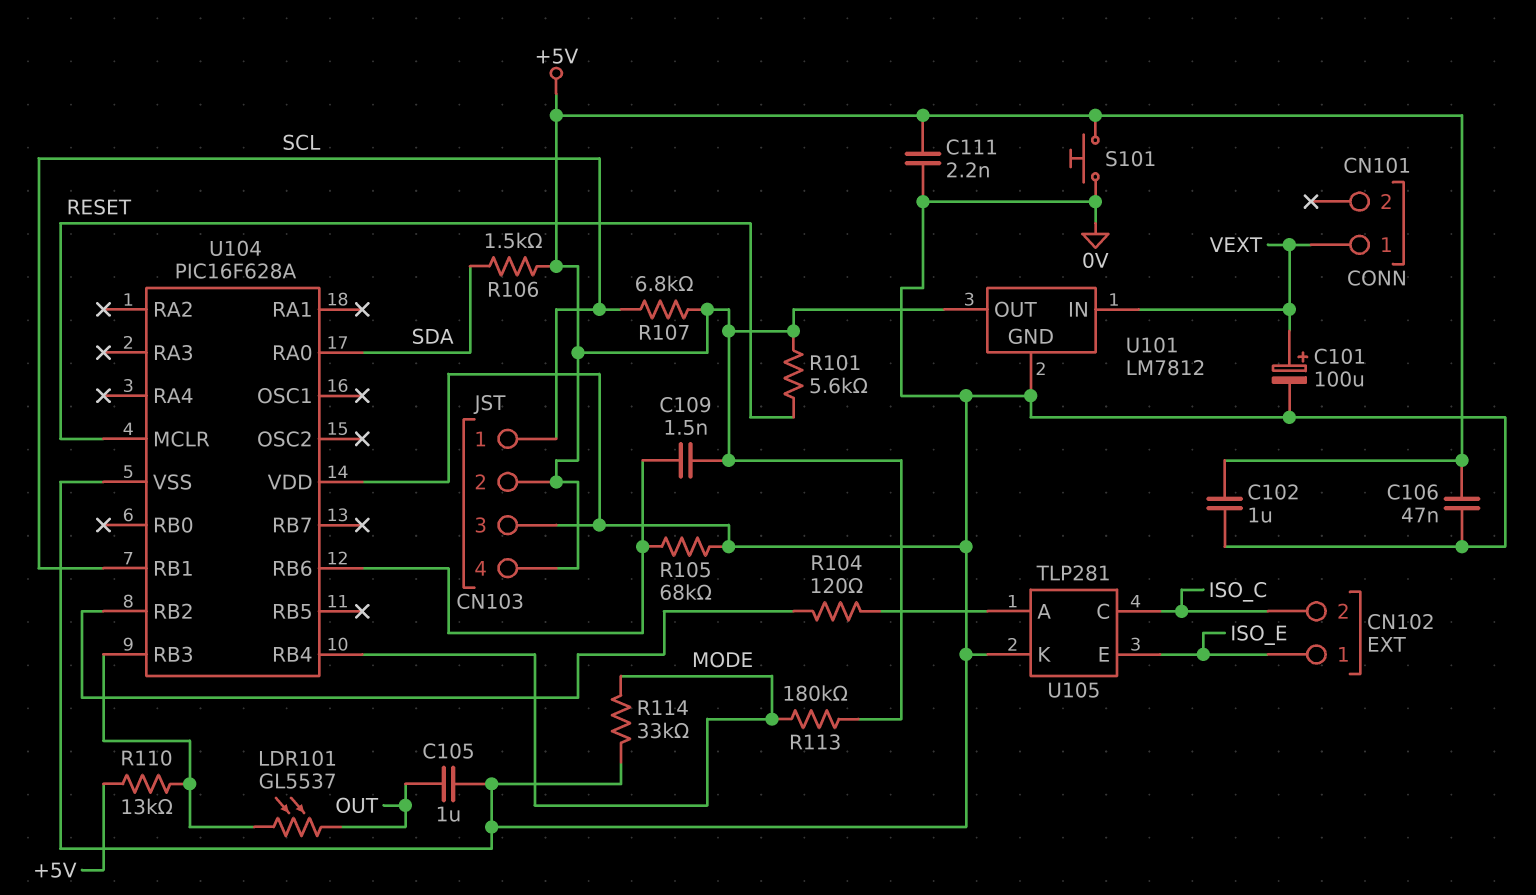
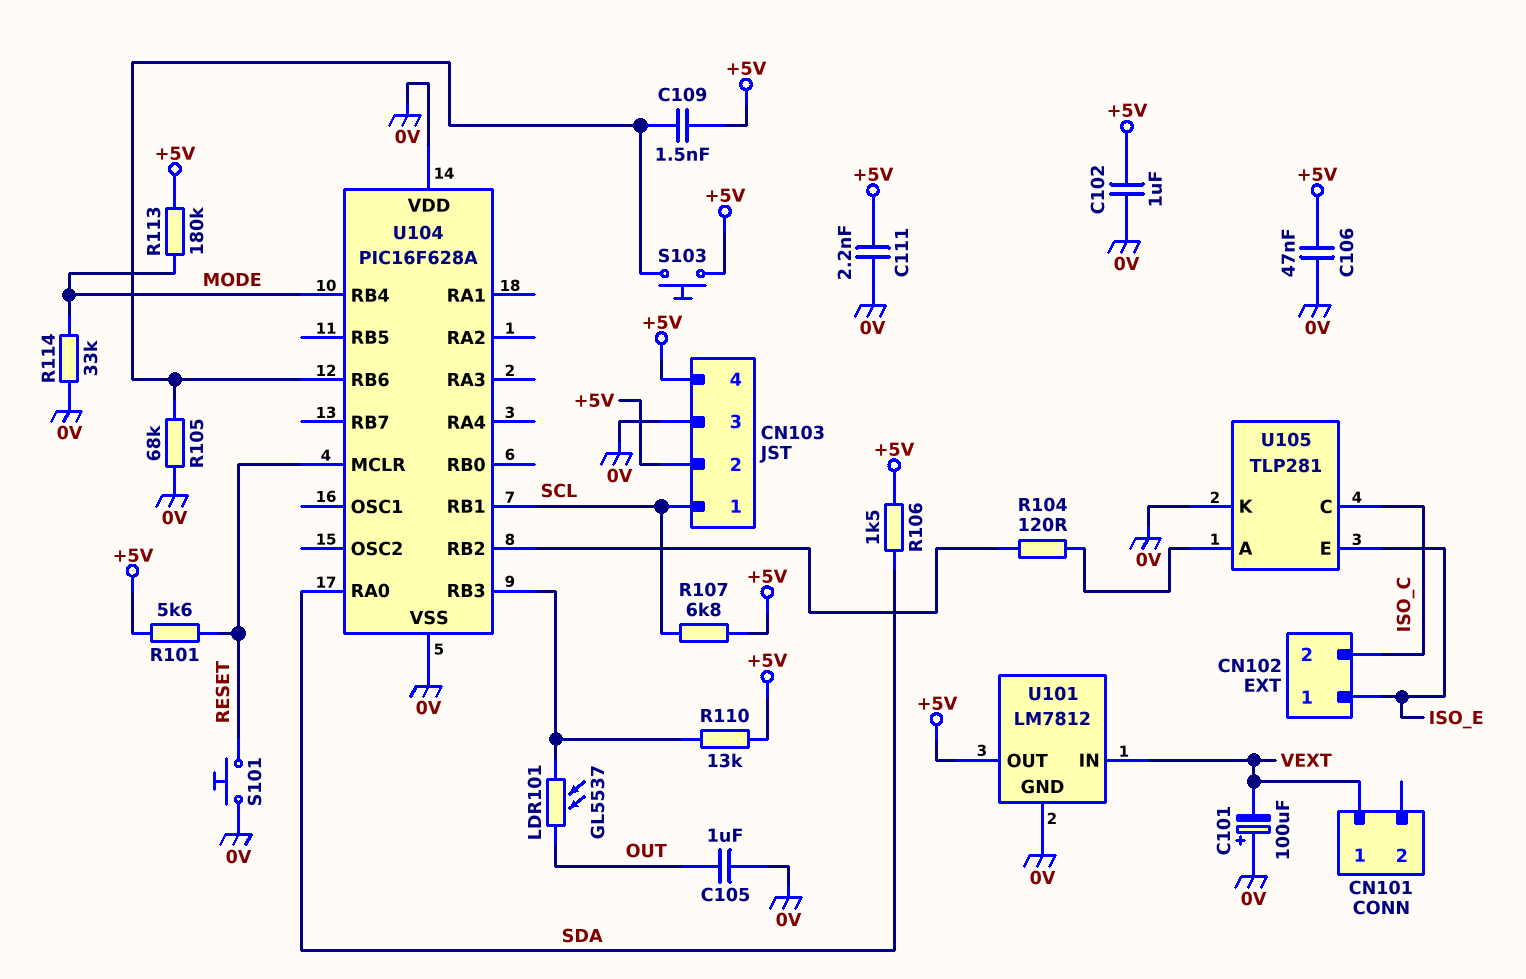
C101: 100uF (plus VEXT, minus 0V) -> 100uF (plus 0V, minus VEXT)
S101: button (+5V, 0V) -> button (0V, RESET)
S103: none -> button (+5V, U104/RB6)

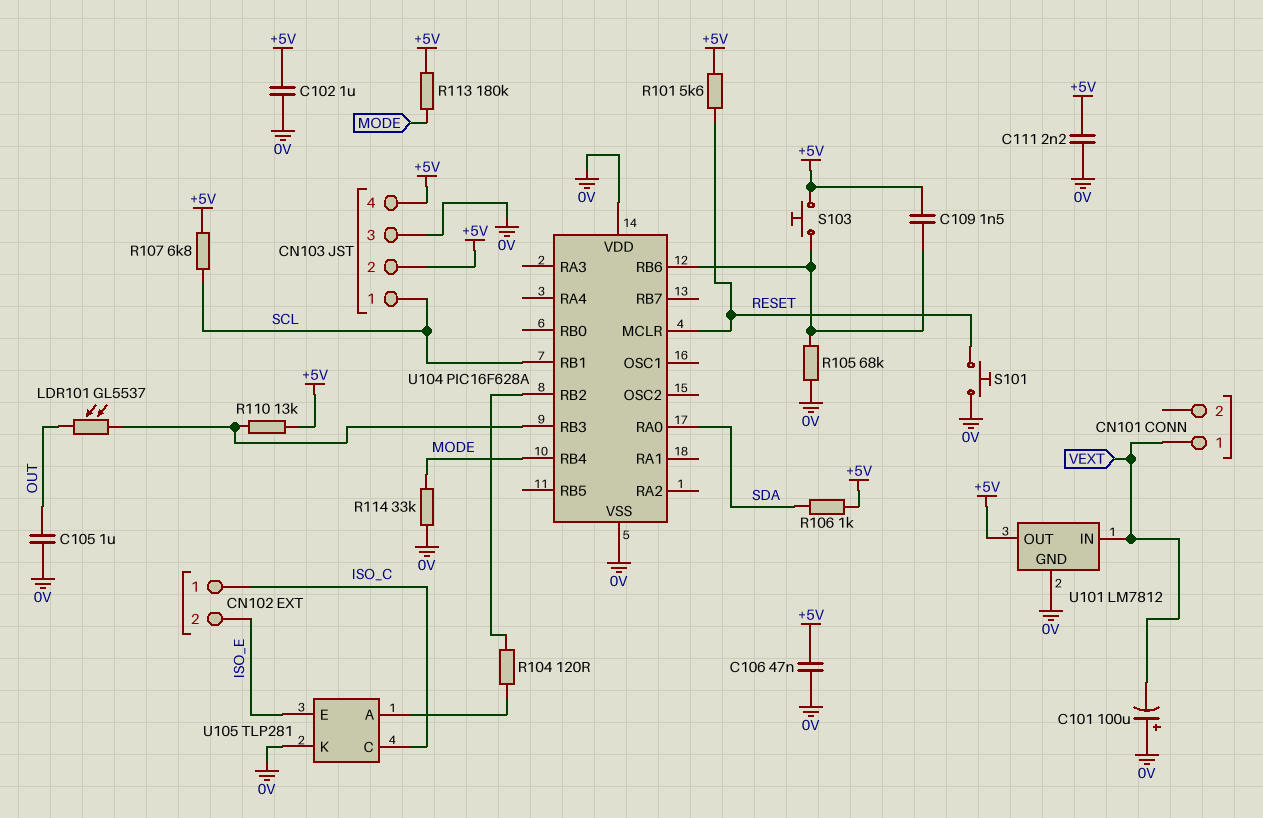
CN102 pin 1: ISO_E -> ISO_C
CN102 pin 2: ISO_C -> ISO_E
R106: 1.5k (+5V, SDA) -> 1k (+5V, SDA)

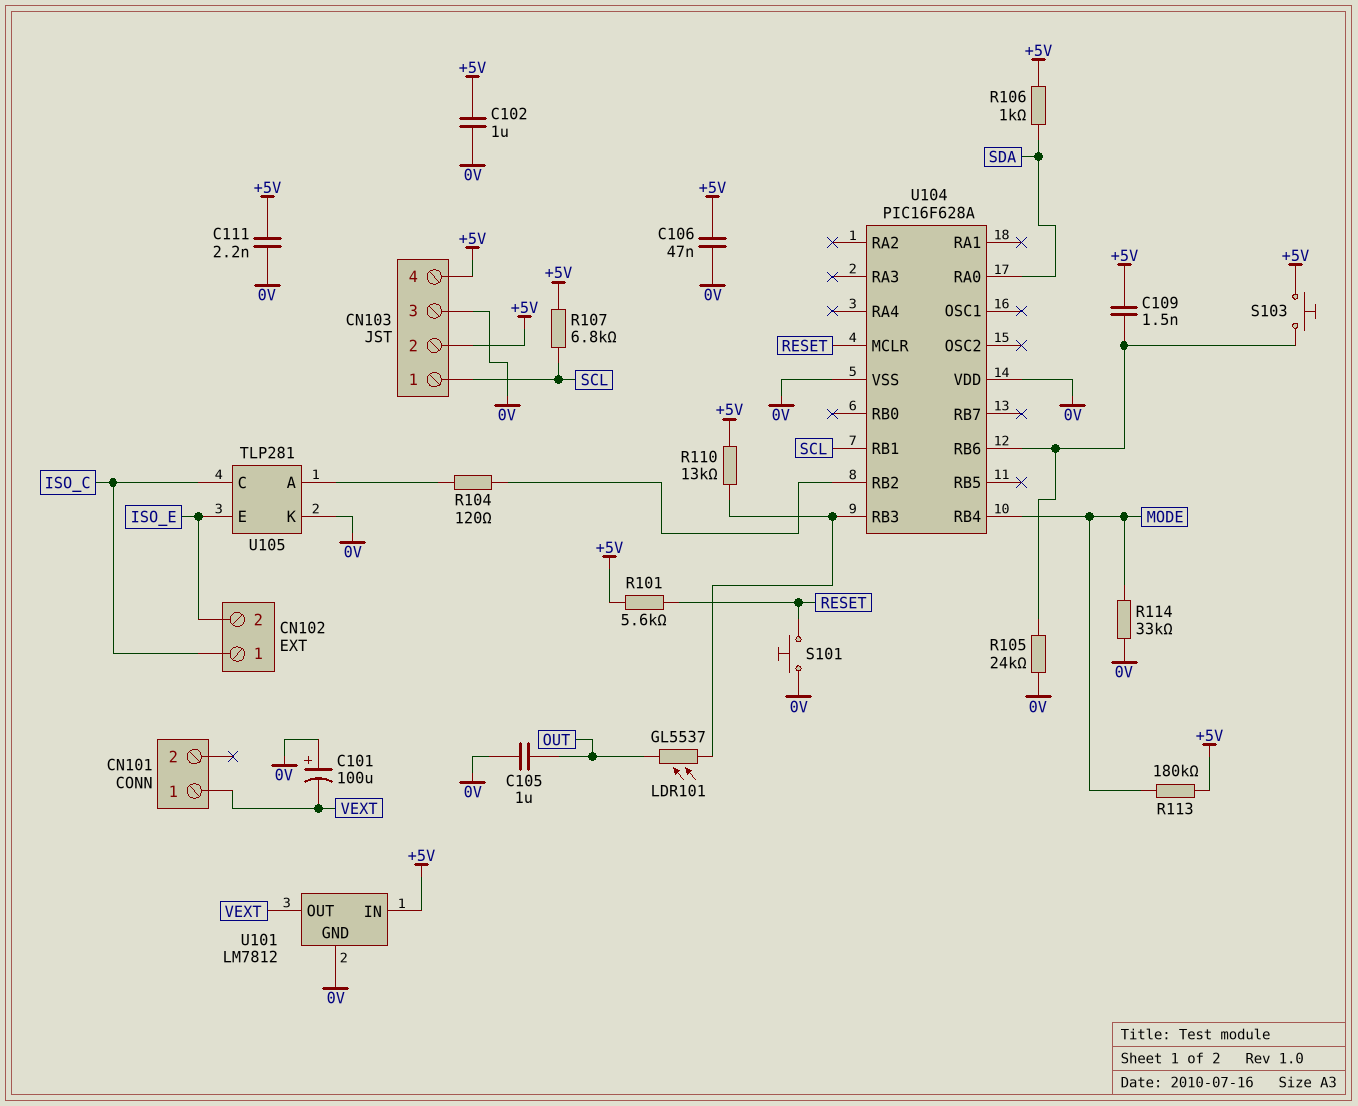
R105: 68k (0V, U104/RB6) -> 24k (0V, U104/RB6)
U101 pin IN: VEXT -> +5V
U101 pin OUT: +5V -> VEXT

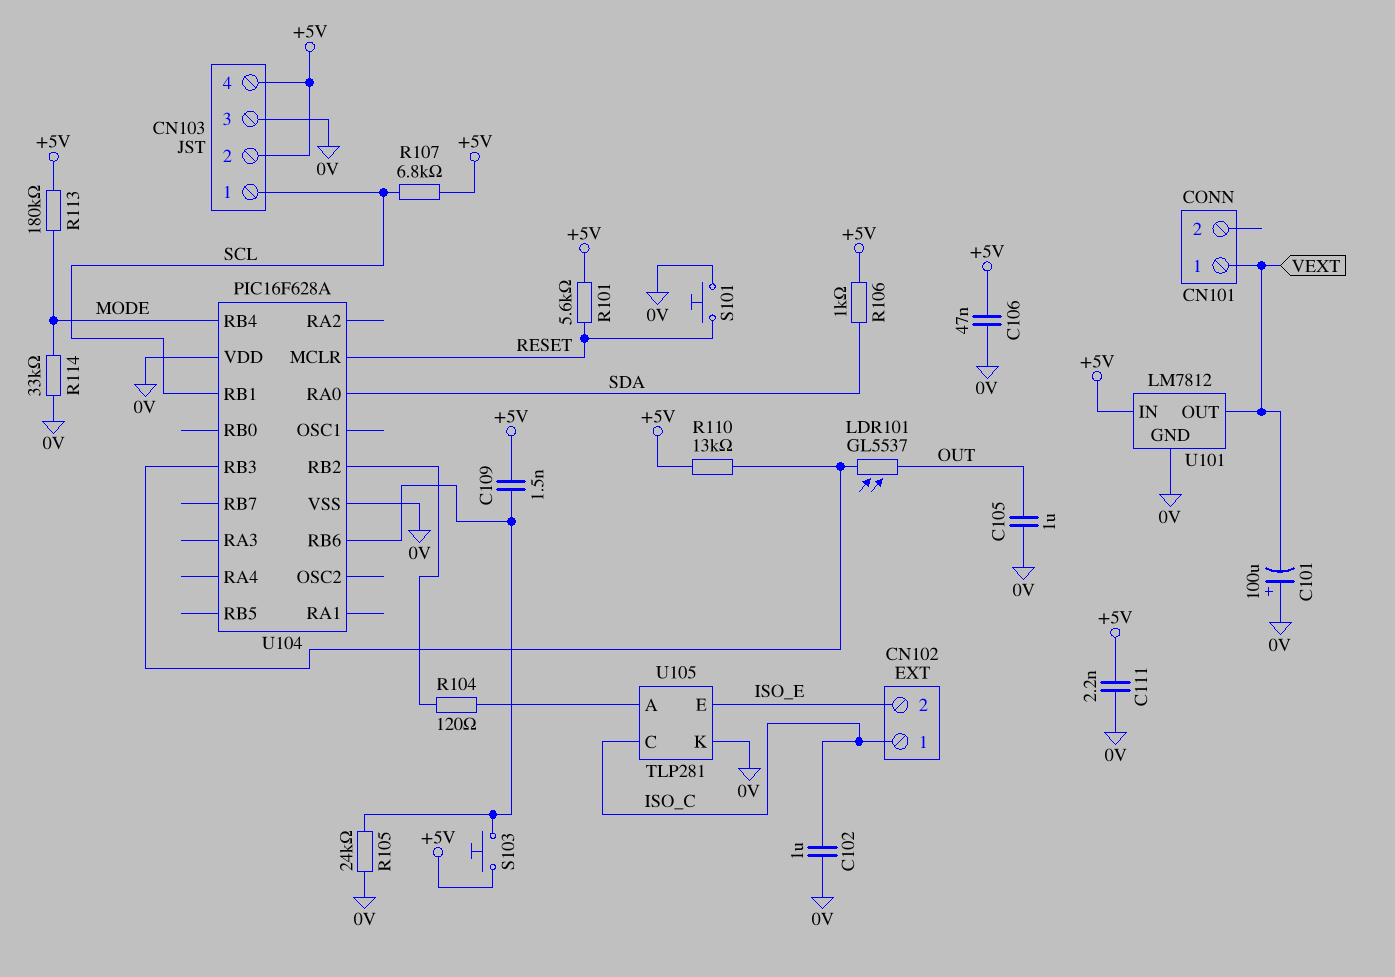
C102: 1uF (+5V, 0V) -> 1uF (0V, ISO_C)

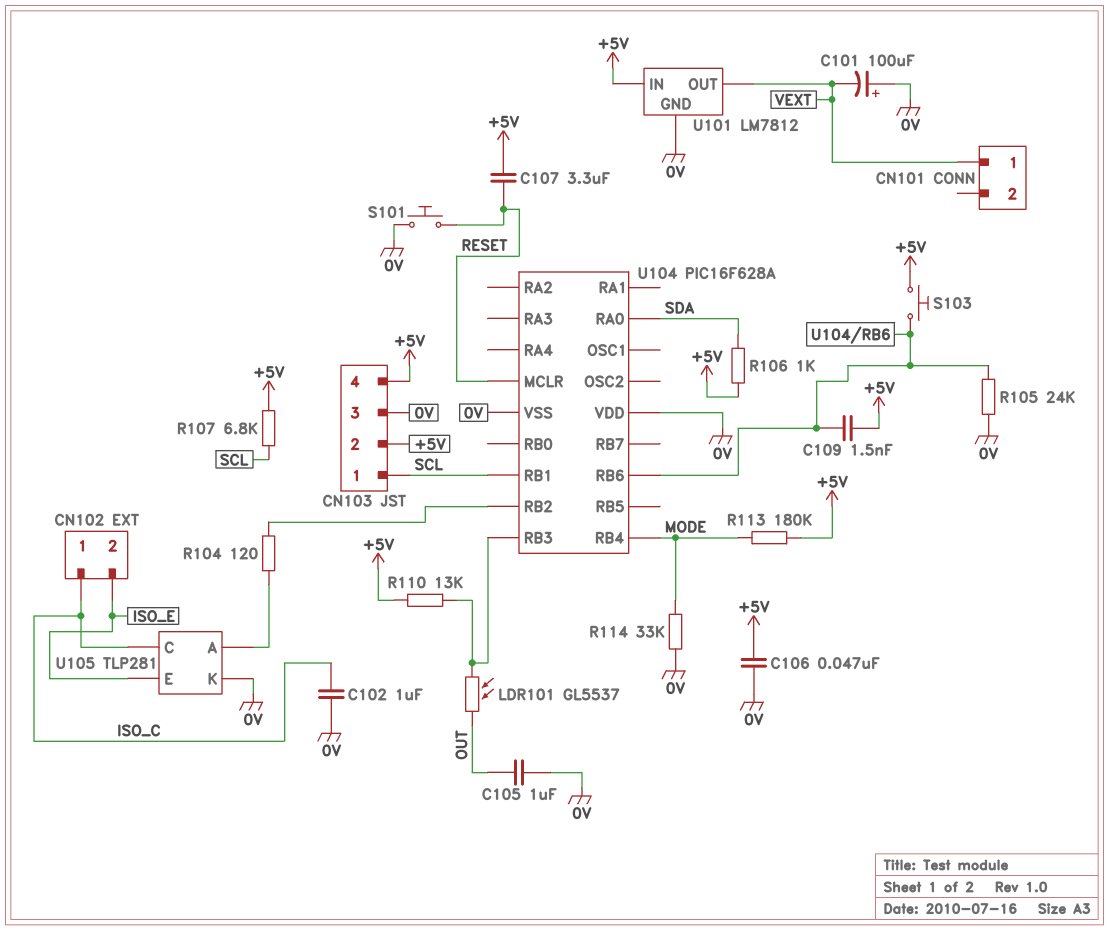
C107: none -> 3.3uF (+5V, RESET)
C111: 2.2nF (+5V, 0V) -> none
R101: 5.6k (+5V, RESET) -> none

